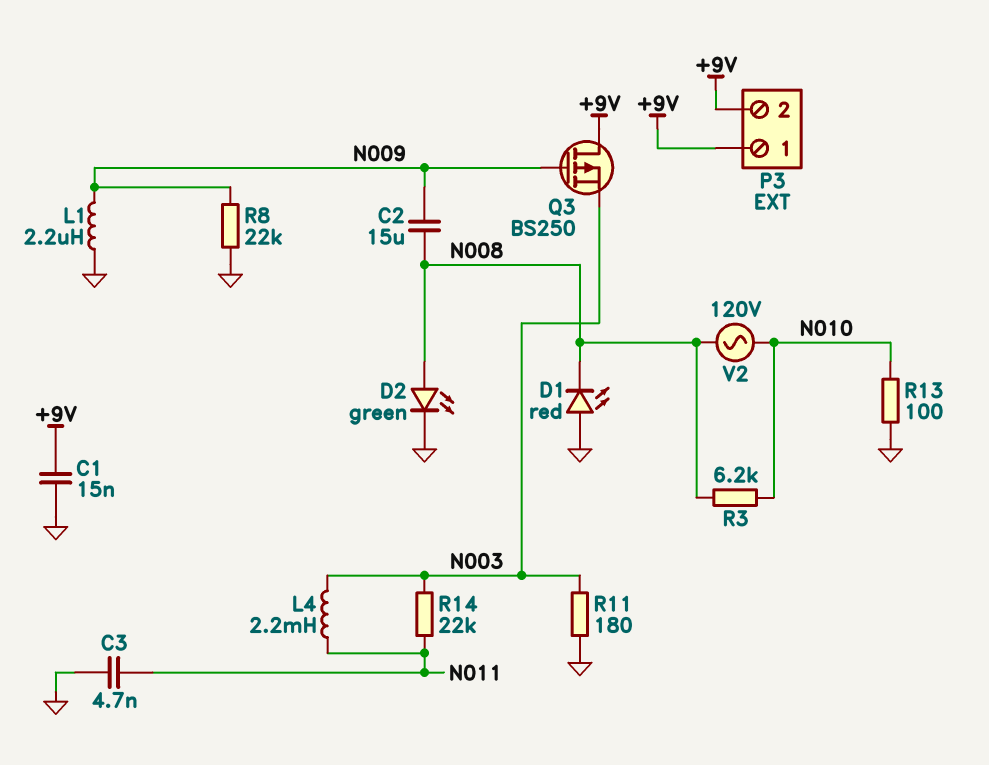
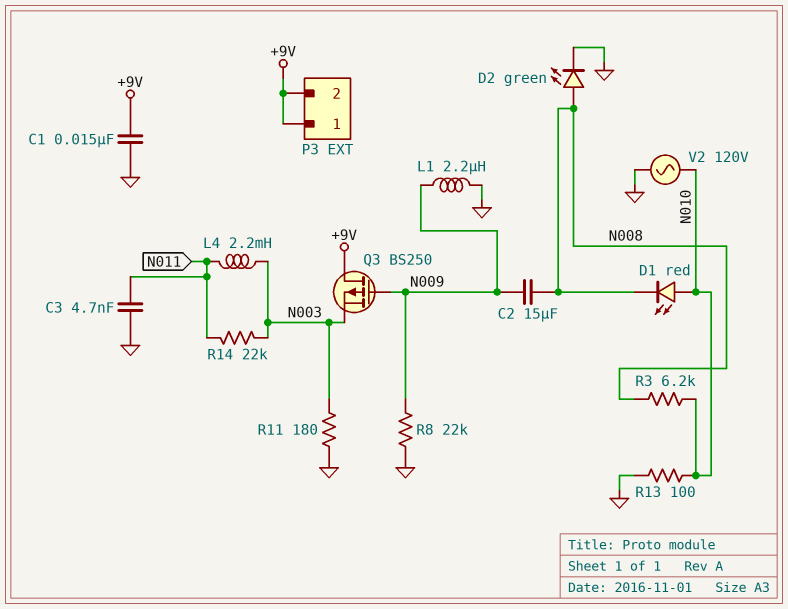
D1: LED red (A GND, K N008) -> LED red (A N010, K N008)
V2: AC 120V (N008, N010) -> AC 120V (GND, N010)

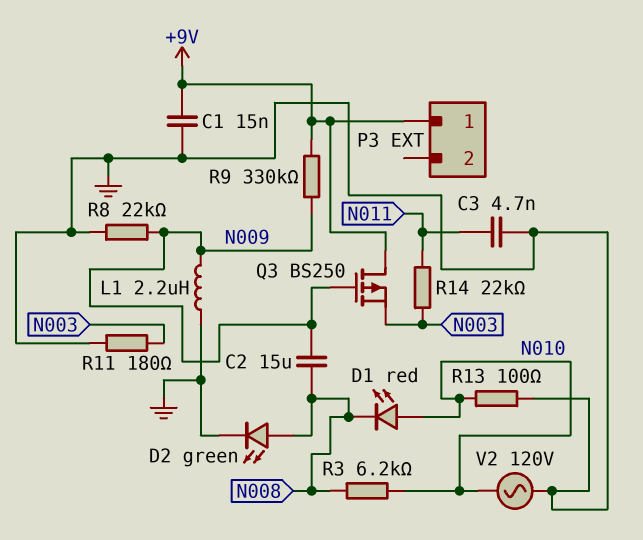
L4: 2.2mH (N003, N011) -> none
P3 pin 2: +9V -> none
R9: none -> 330k (+9V, N009)

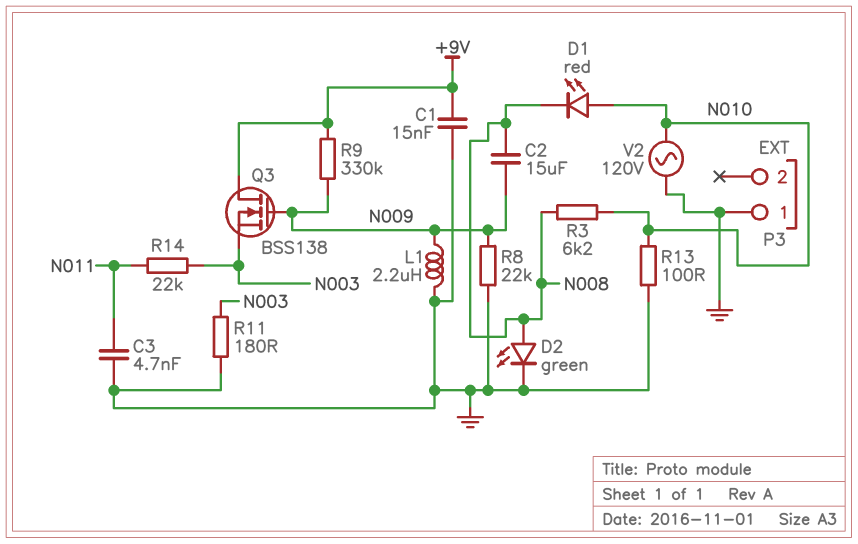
P3 pin 1: +9V -> GND
Q3: PMOS BS250 (G N009, D +9V, S N003) -> NMOS BSS138 (G N009, D +9V, S N003)

